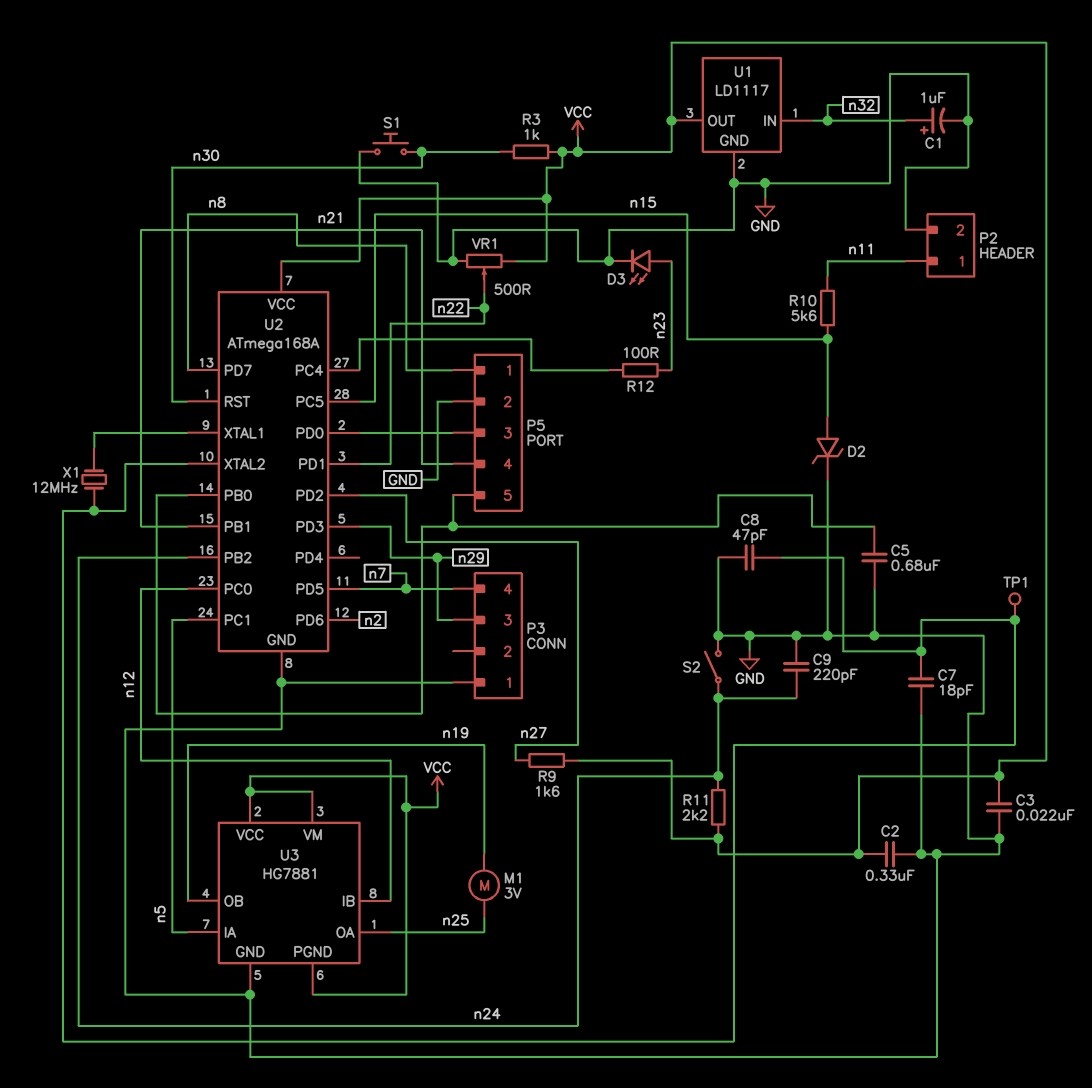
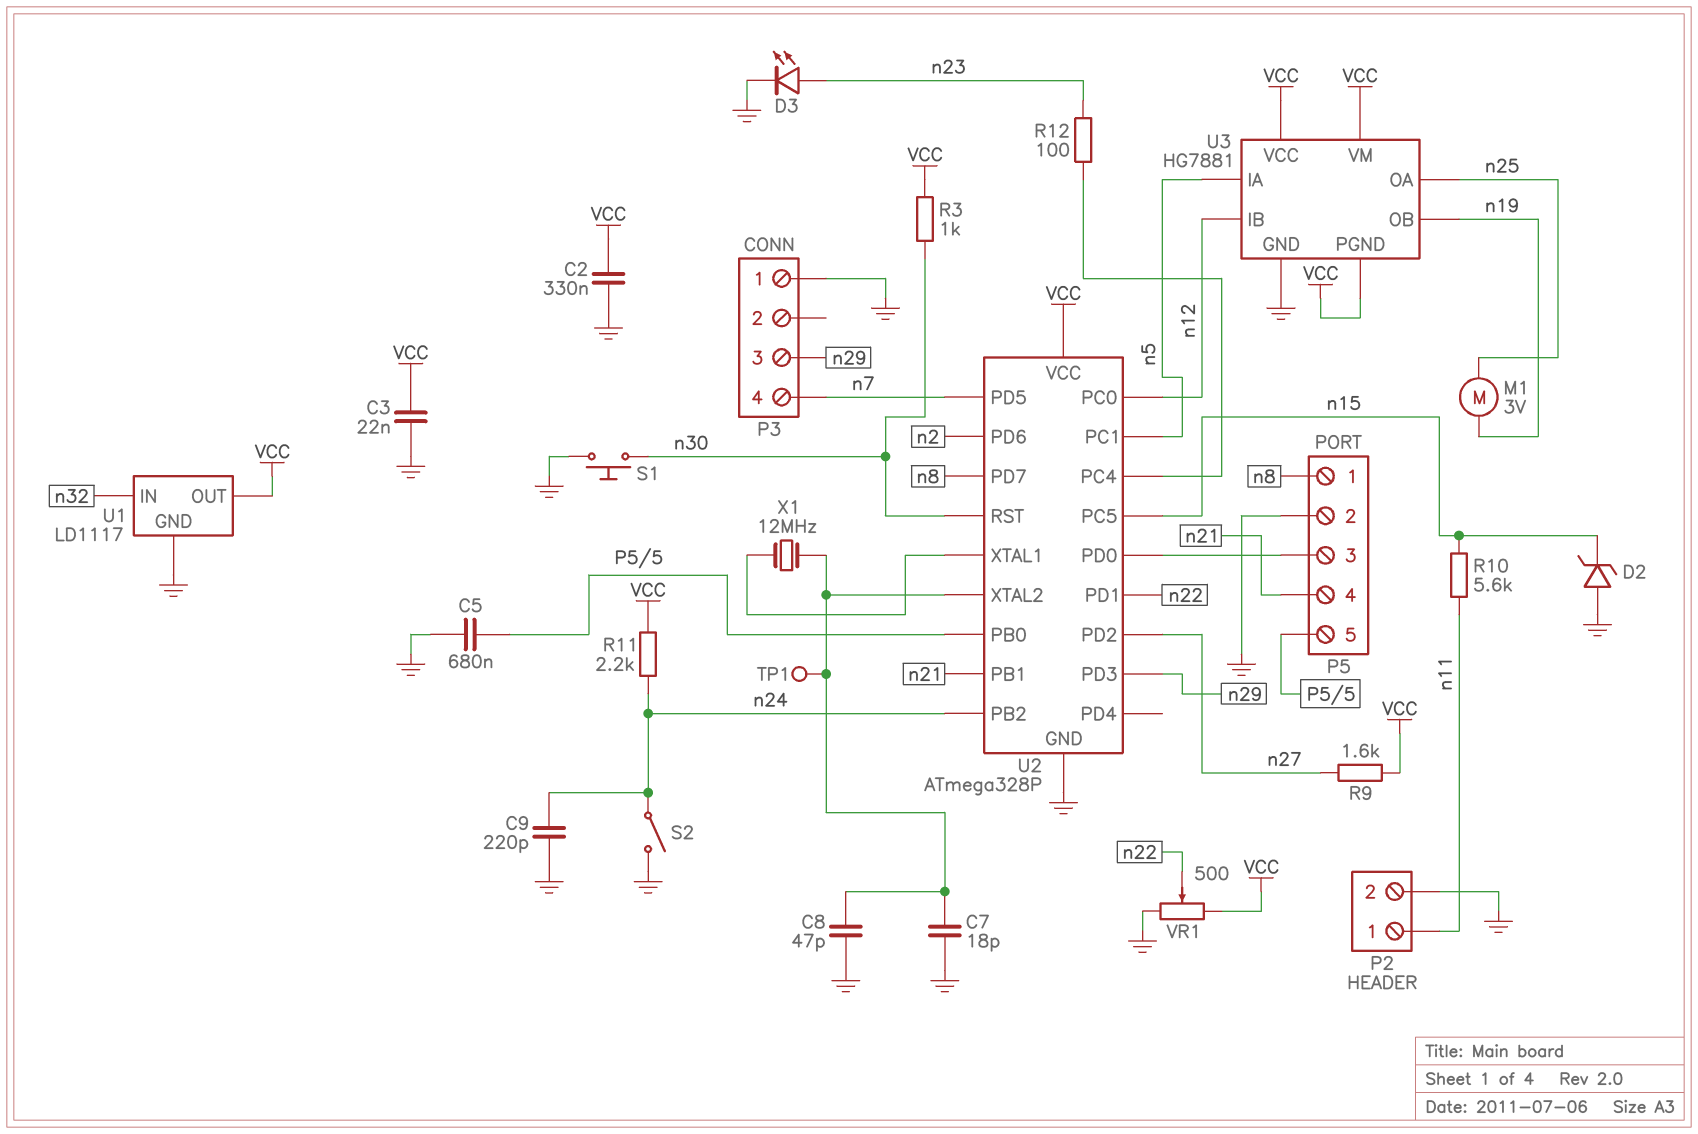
C1: 1uF (plus n32, minus GND) -> none
D2: zener (A n15, K GND) -> zener (A GND, K n15)
U2: ATmega168A -> ATmega328P

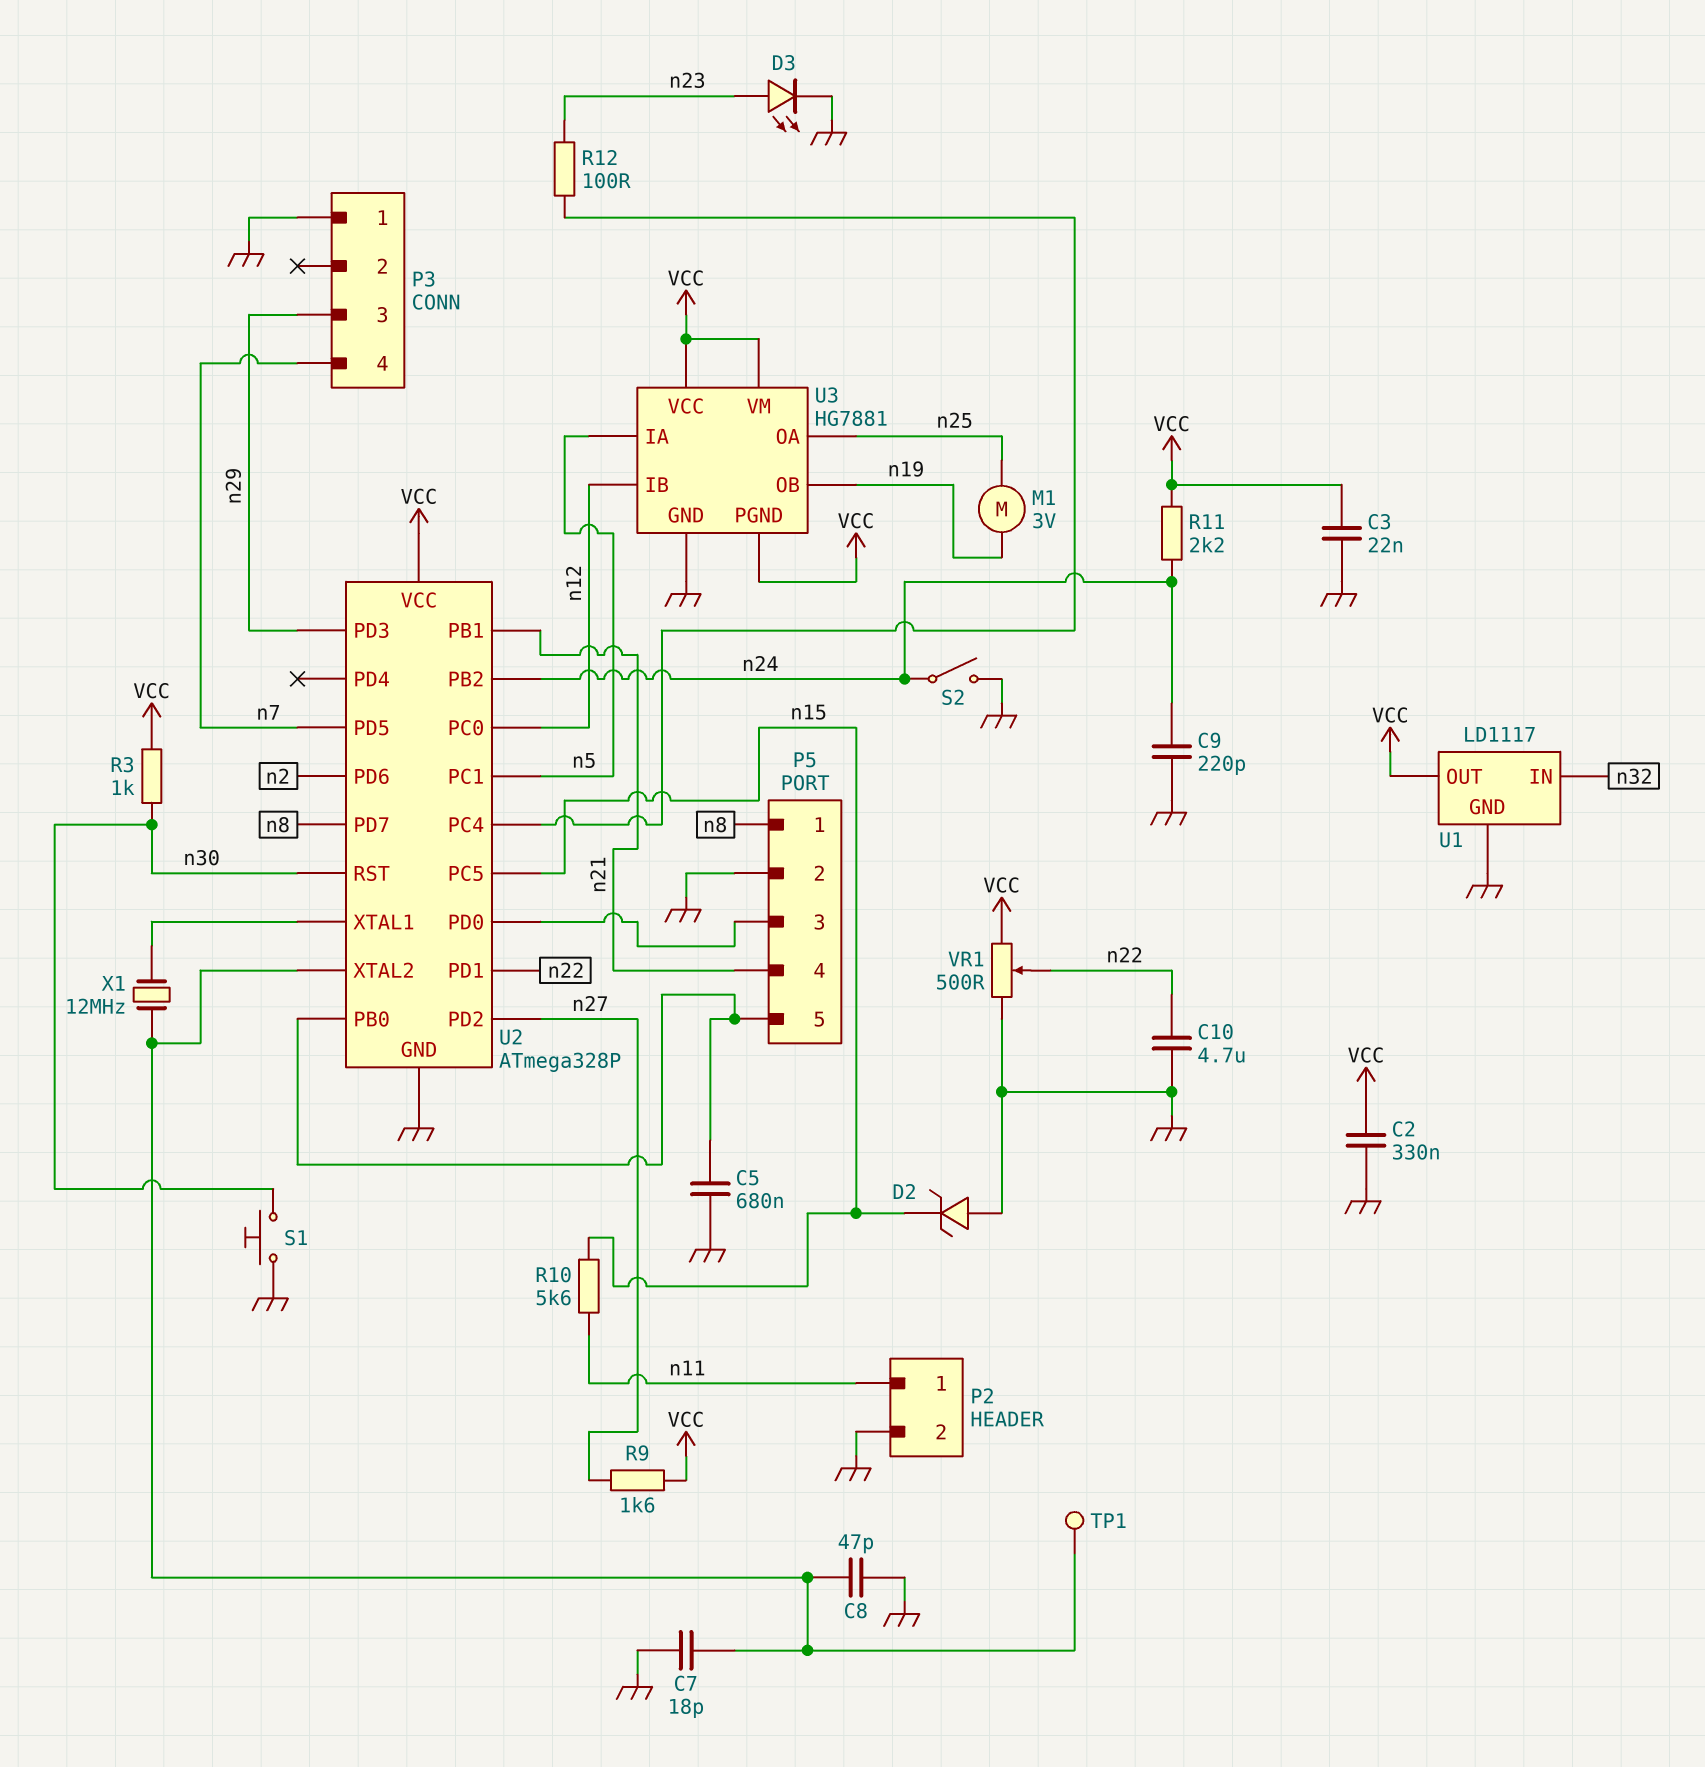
C10: none -> 4.7uF (GND, n22)

